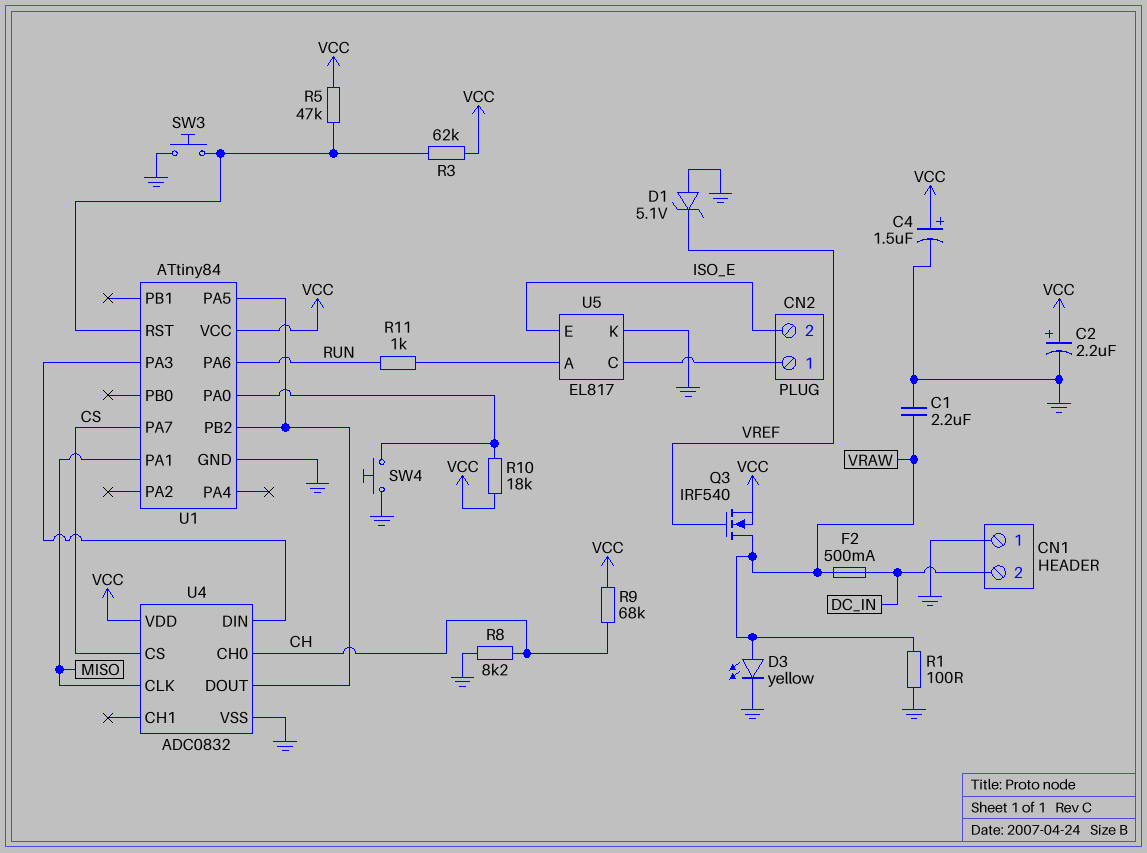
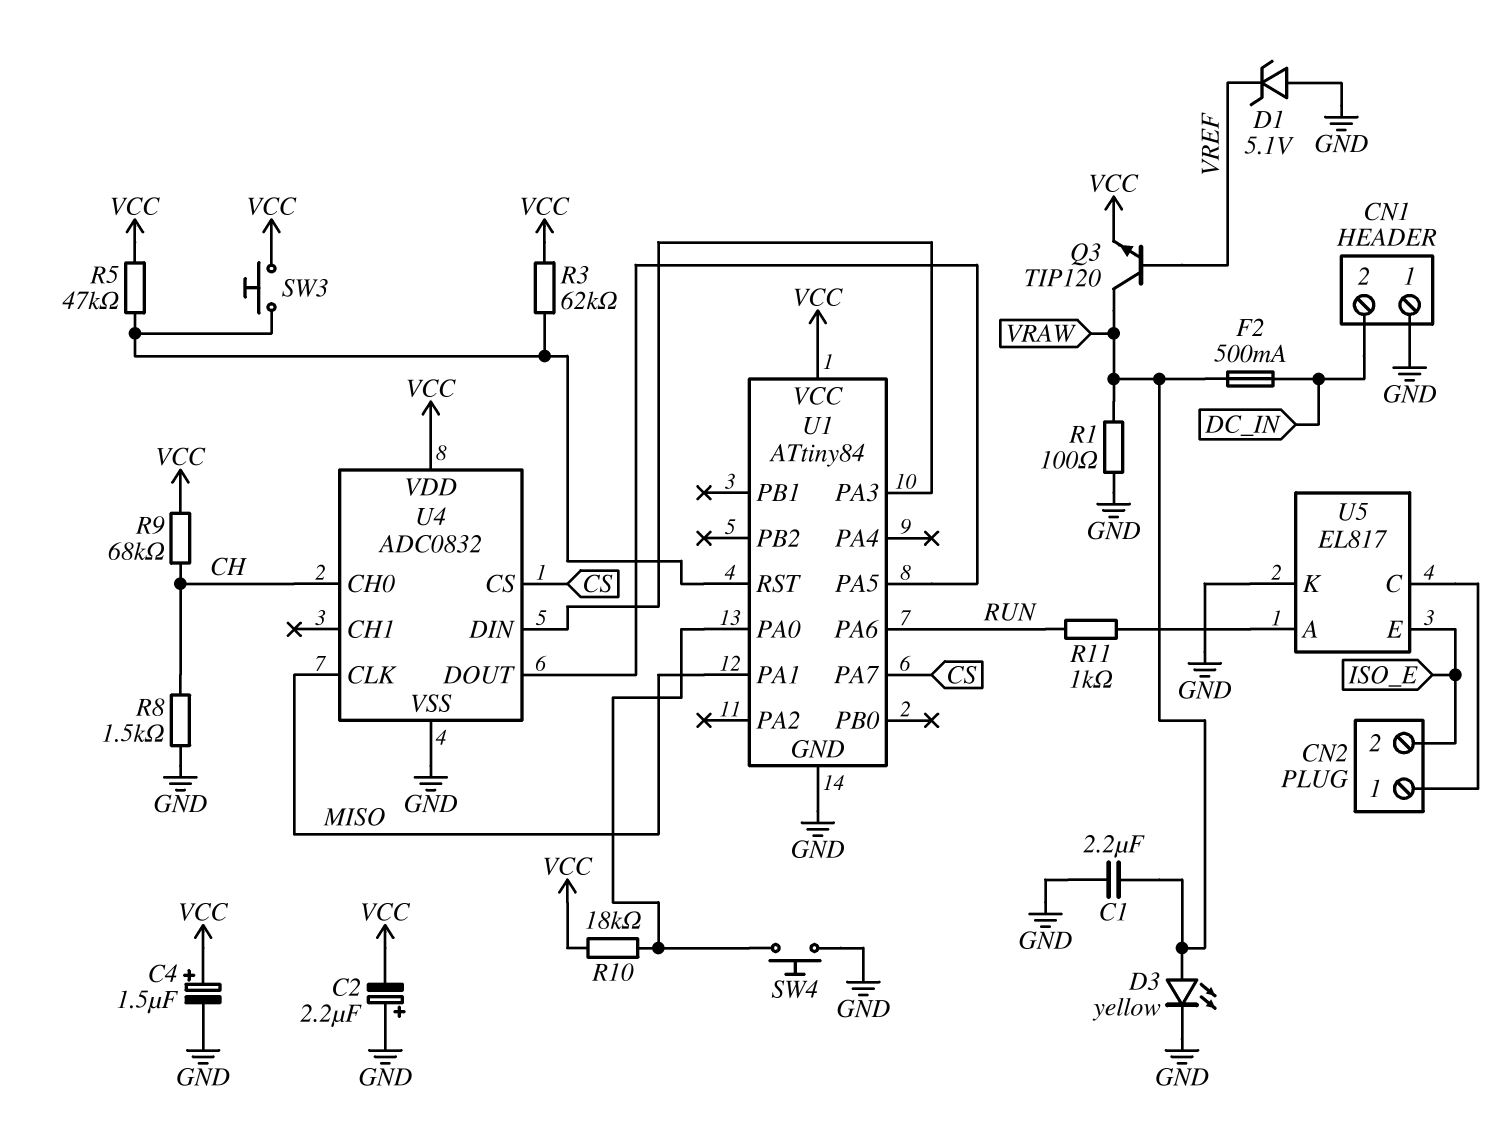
C2: 2.2uF (plus VCC, minus GND) -> 2.2uF (plus GND, minus VCC)
Q3: NMOS IRF540 (G VREF, D VRAW, S VCC) -> NPN TIP120 (B VREF, C VRAW, E VCC)
R8: 8.2k (CH, GND) -> 1.5k (CH, GND)
SW3: button (GND, U1/RST) -> button (U1/RST, VCC)
U1 pin PB2: U1/PA5 -> none

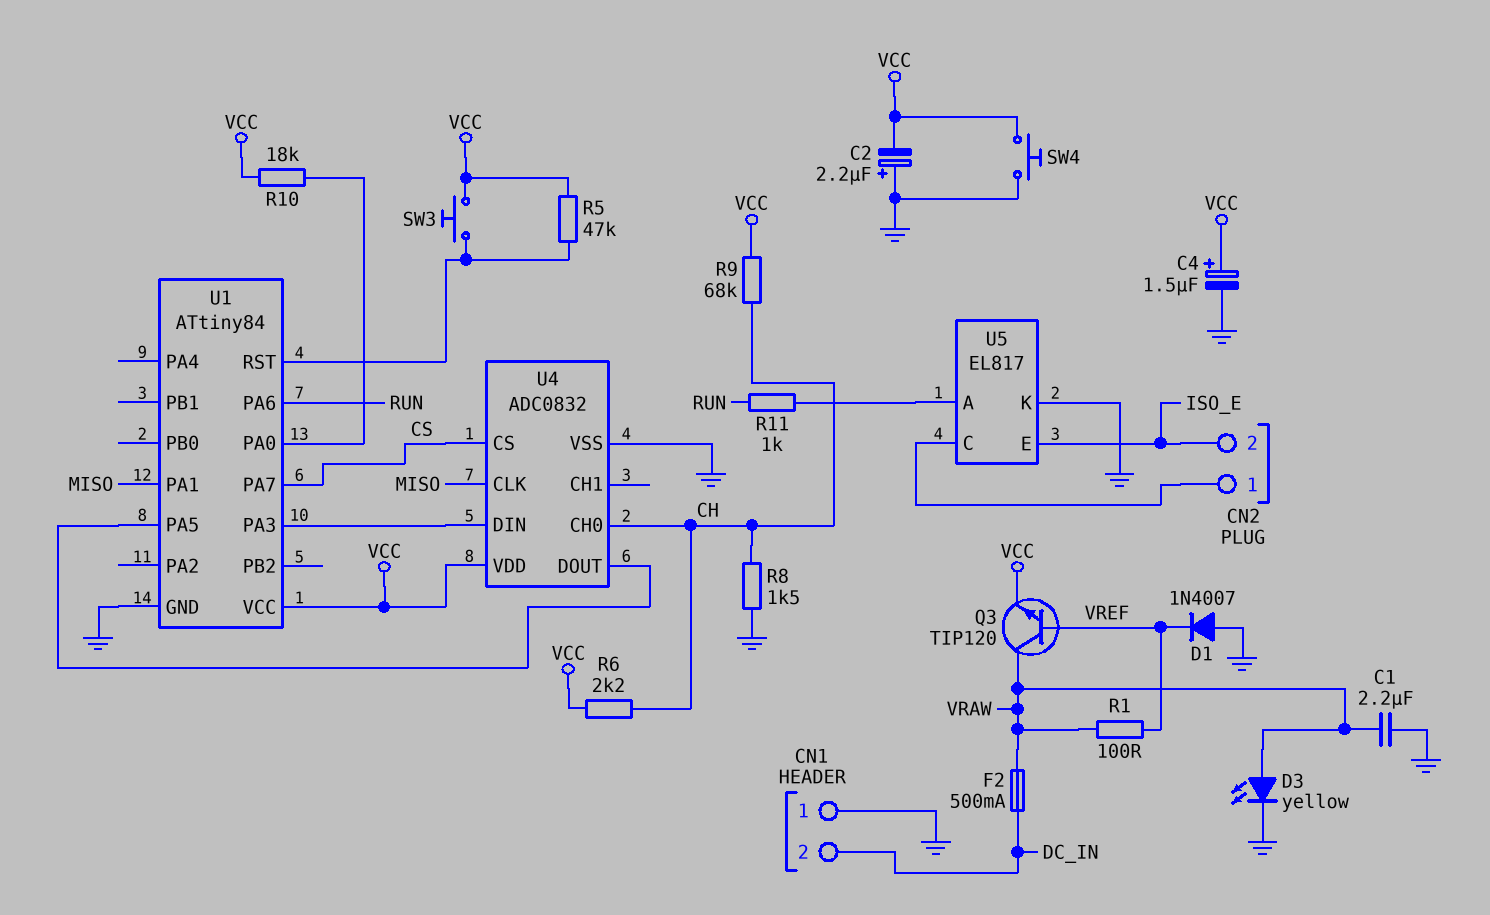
D1: zener 5.1V (A GND, K VREF) -> diode 1N4007 (A GND, K VREF)
R1: 100 (GND, VRAW) -> 100 (VRAW, VREF)
R3: 62k (U1/RST, VCC) -> none
R6: none -> 2.2k (CH, VCC)
SW4: button (GND, U1/PA0) -> button (GND, VCC)

